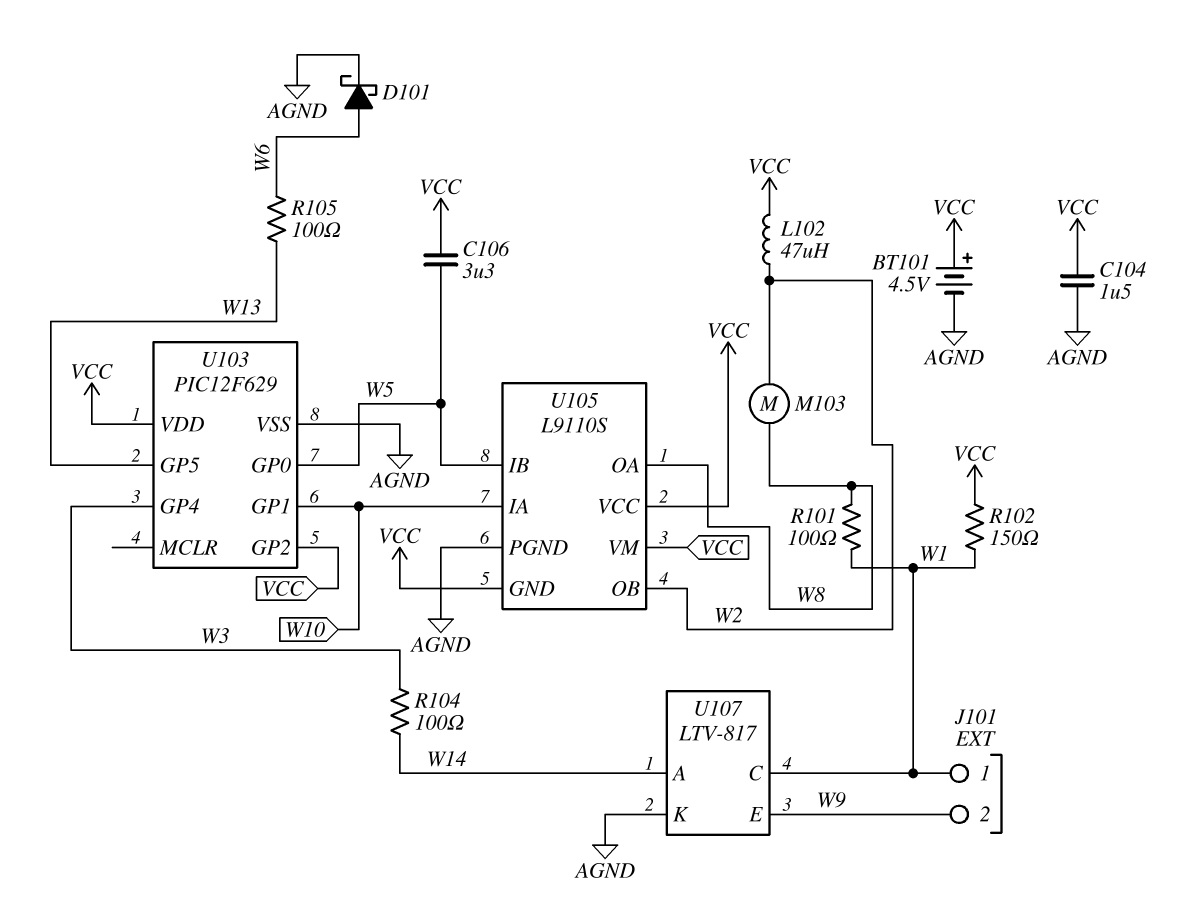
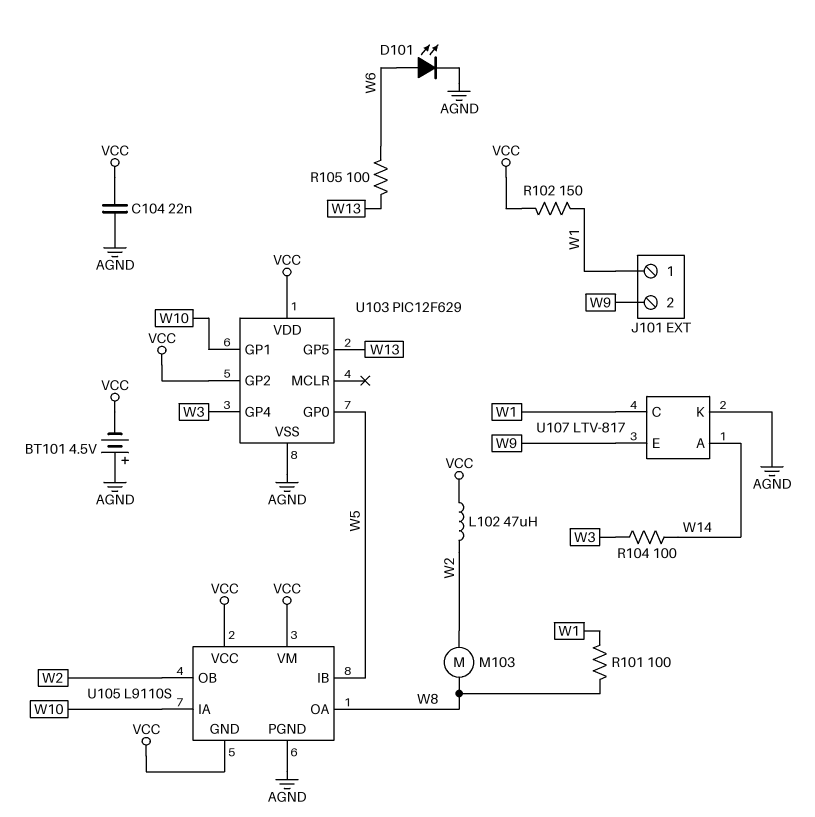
BT101: 4.5V (plus VCC, minus AGND) -> 4.5V (plus AGND, minus VCC)
C104: 1.5uF (AGND, VCC) -> 22nF (AGND, VCC)
C106: 3.3uF (VCC, W5) -> none
D101: schottky (A W6, K AGND) -> LED (A W6, K AGND)

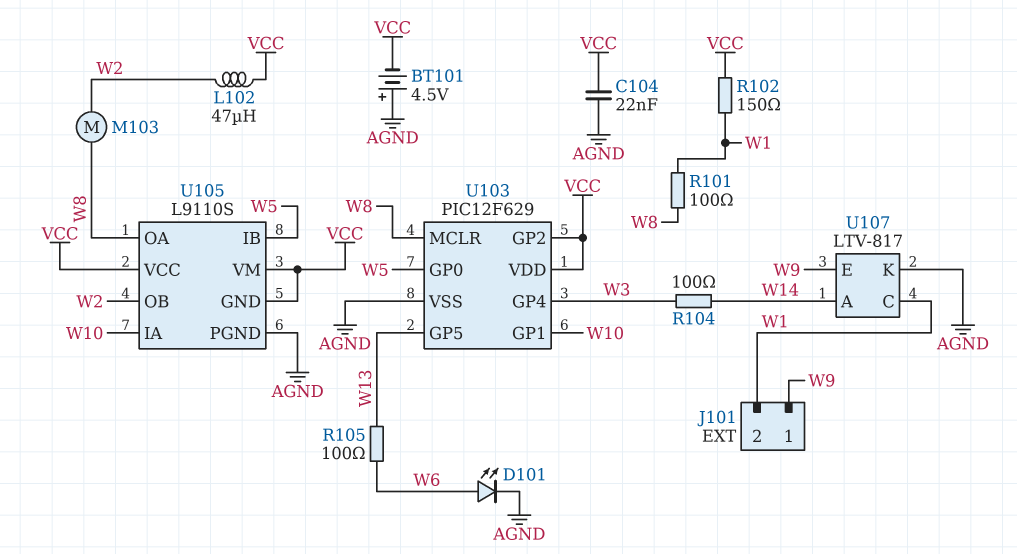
J101 pin 1: W1 -> W9
J101 pin 2: W9 -> W1
U103 pin MCLR: none -> W8

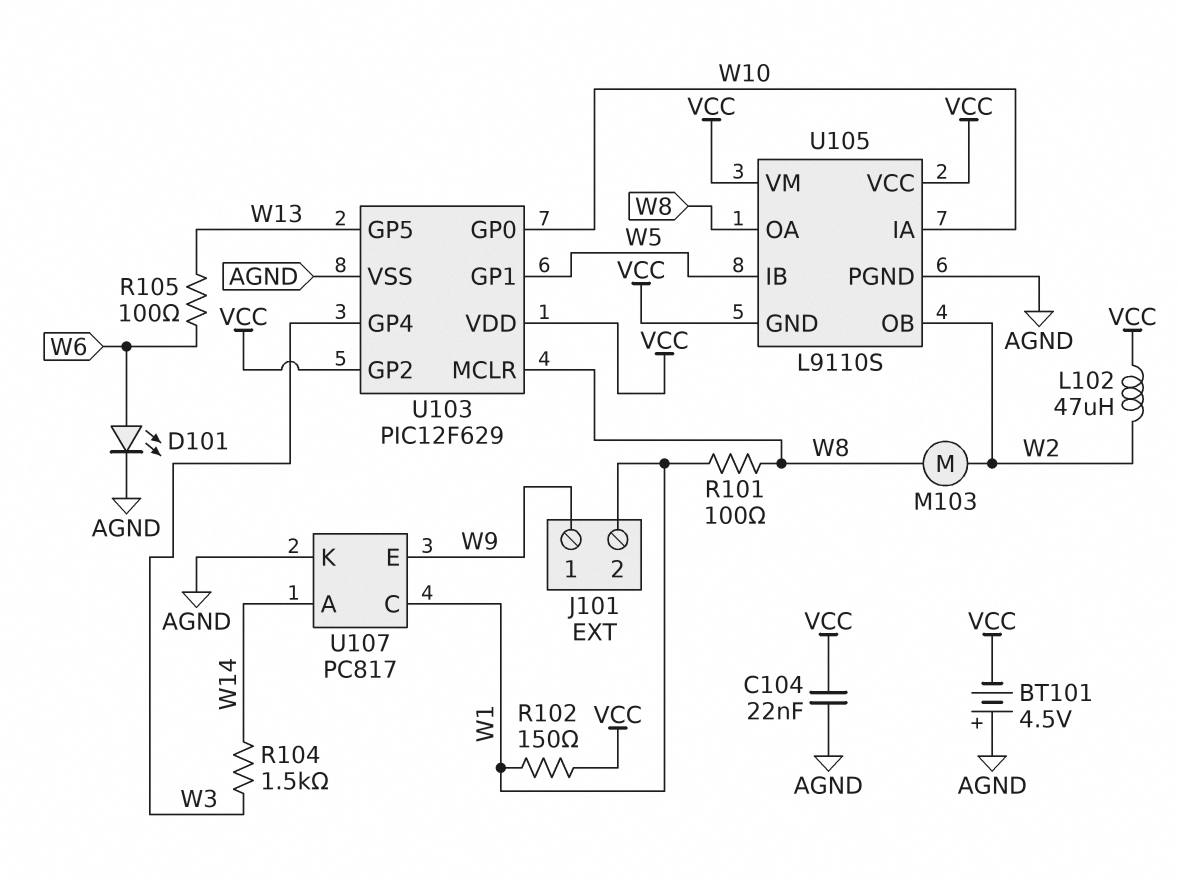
R104: 100 (W3, W14) -> 1.5k (W3, W14)
U103 pin GP0: W5 -> W10
U103 pin GP1: W10 -> W5
U107: LTV-817 -> PC817

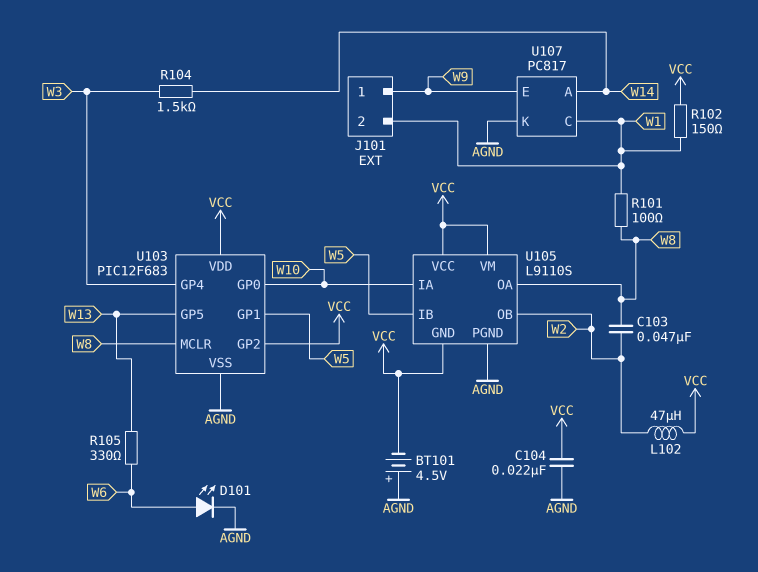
C103: none -> 47nF (W2, W8)
M103: motor (W2, W8) -> none
R105: 100 (W6, W13) -> 330 (W6, W13)
U103: PIC12F629 -> PIC12F683

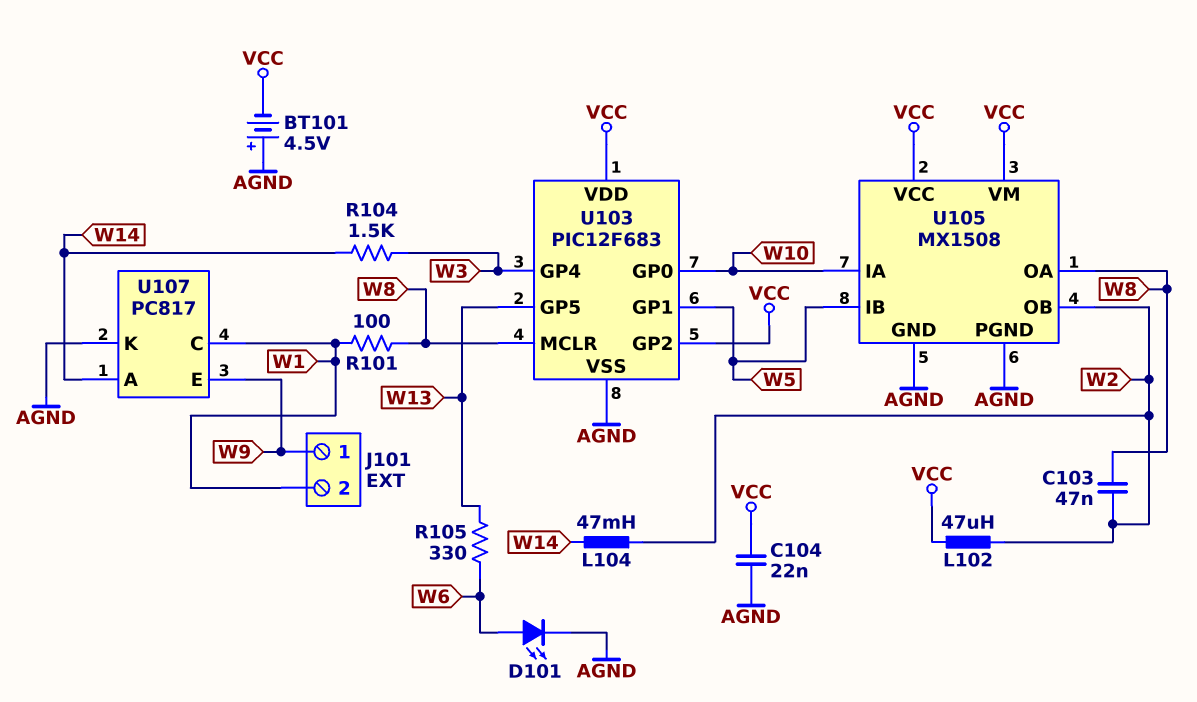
L104: none -> 47mH (W2, W14)
R102: 150 (VCC, W1) -> none
U105: L9110S -> MX1508
U105 pin GND: VCC -> AGND

